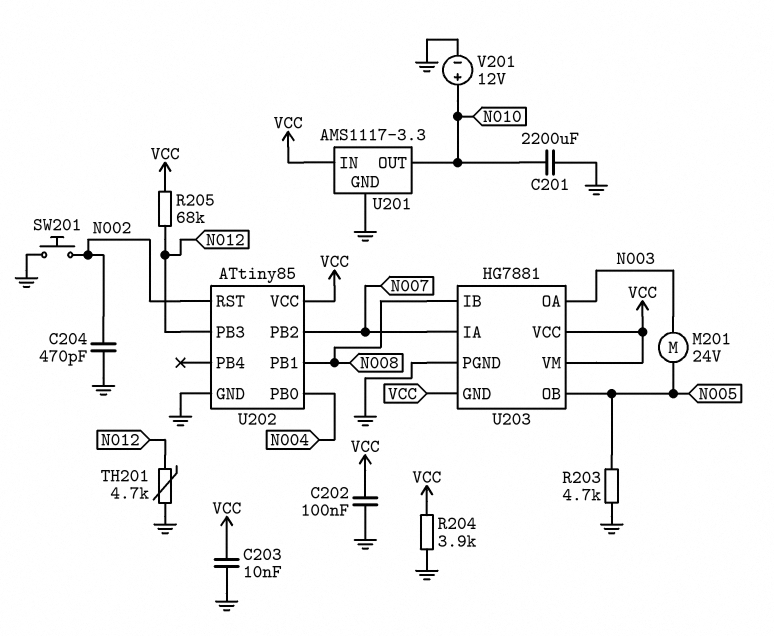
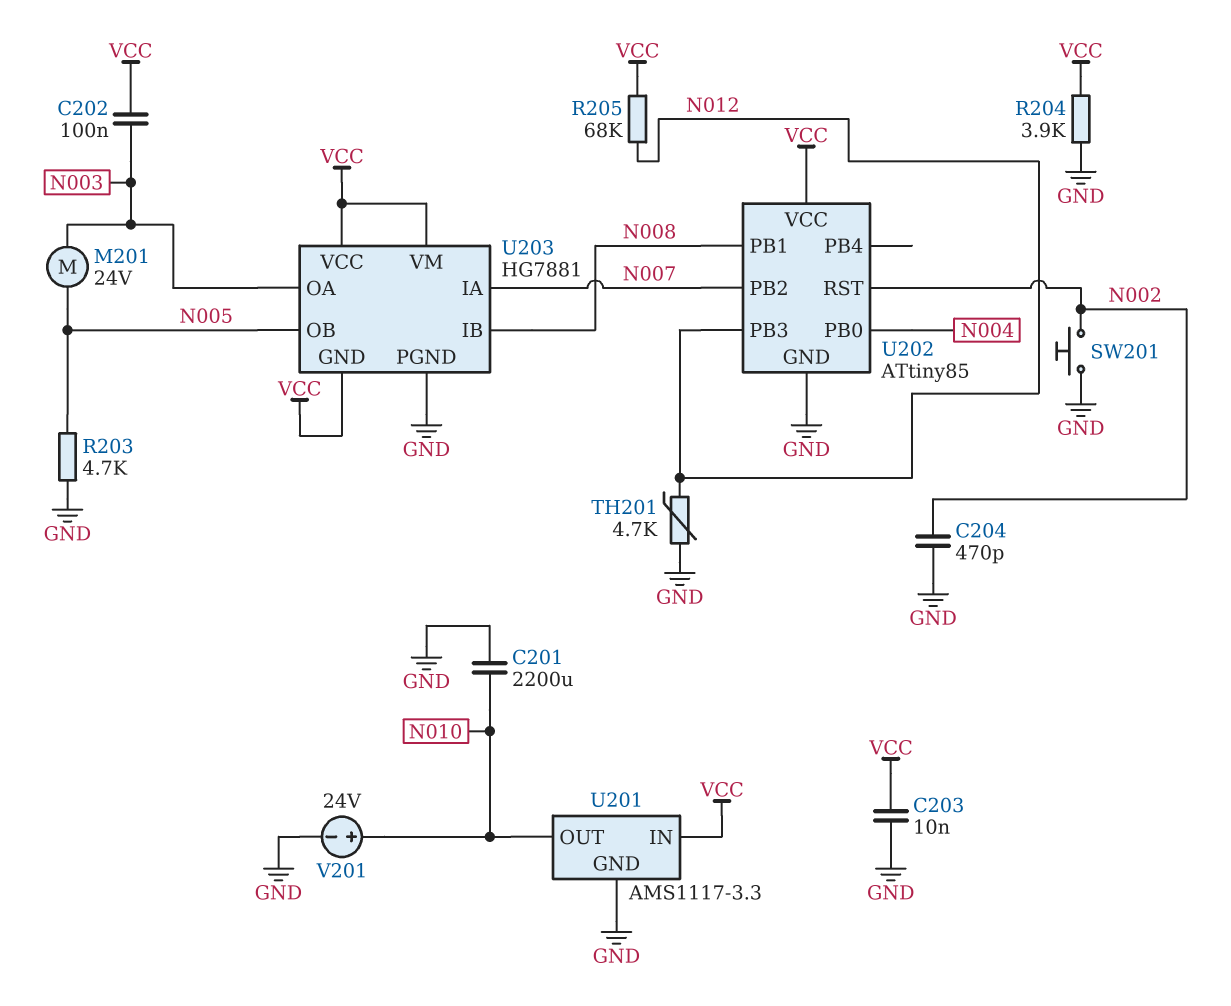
C202: 100nF (GND, VCC) -> 100nF (N003, VCC)
V201: 12V (plus N010, minus GND) -> 24V (plus N010, minus GND)

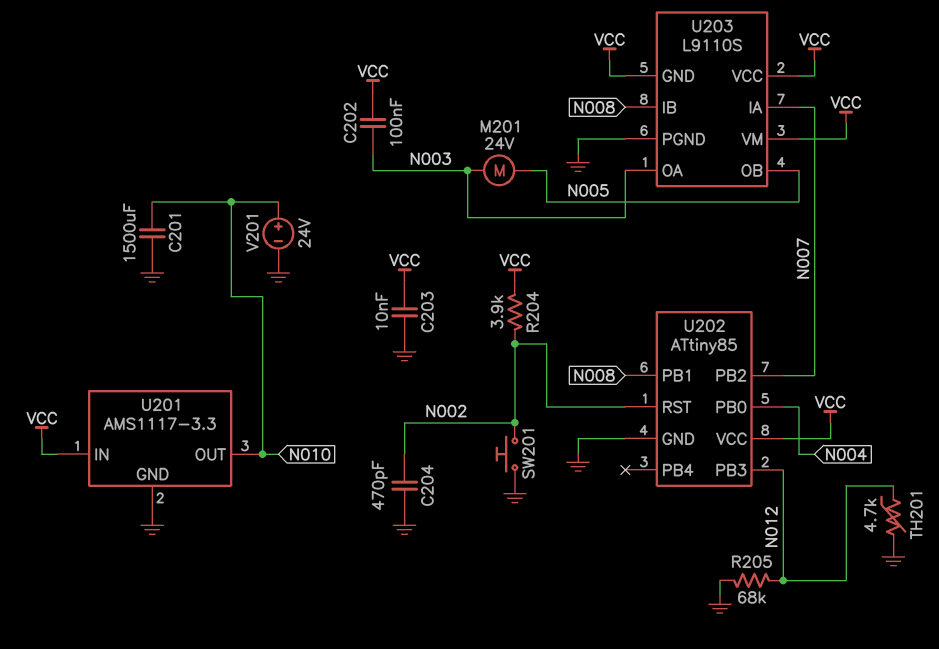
C201: 2200uF (GND, N010) -> 1500uF (GND, N010)
R203: 4.7k (GND, N005) -> none
R204: 3.9k (GND, VCC) -> 3.9k (N002, VCC)
R205: 68k (N012, VCC) -> 68k (GND, N012)
U203: HG7881 -> L9110S

